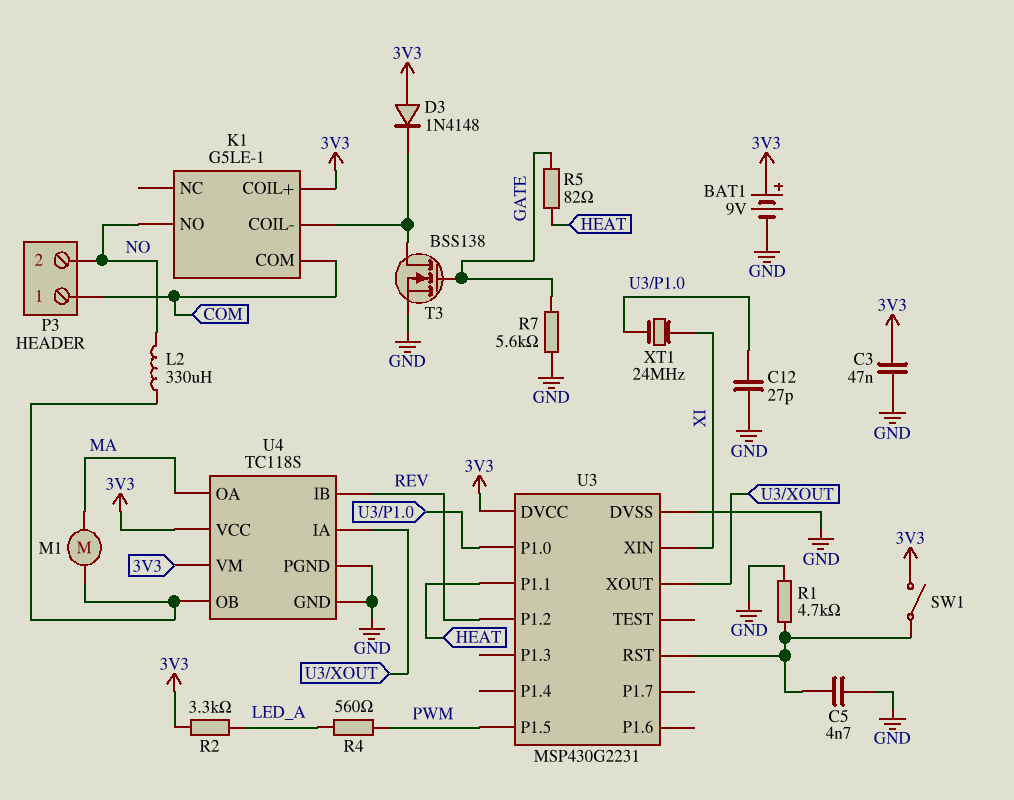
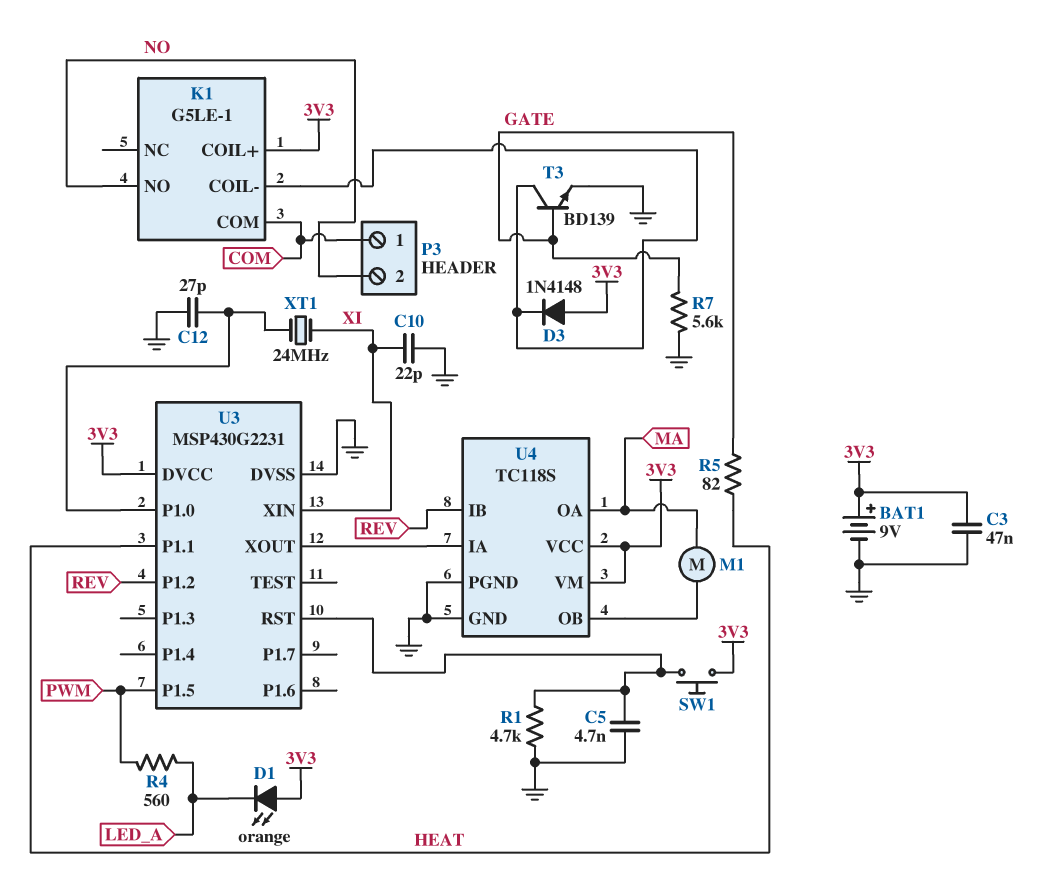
C10: none -> 22pF (GND, XI)
D1: none -> LED orange (A 3V3, K LED_A)
L2: 330uH (NO, U4/OB) -> none
R2: 3.3k (3V3, LED_A) -> none
SW1: switch (3V3, U3/RST) -> button (3V3, U3/RST)
T3: NMOS BSS138 (G GATE, D K1/COIL-, S GND) -> NPN BD139 (B GATE, C K1/COIL-, E GND)

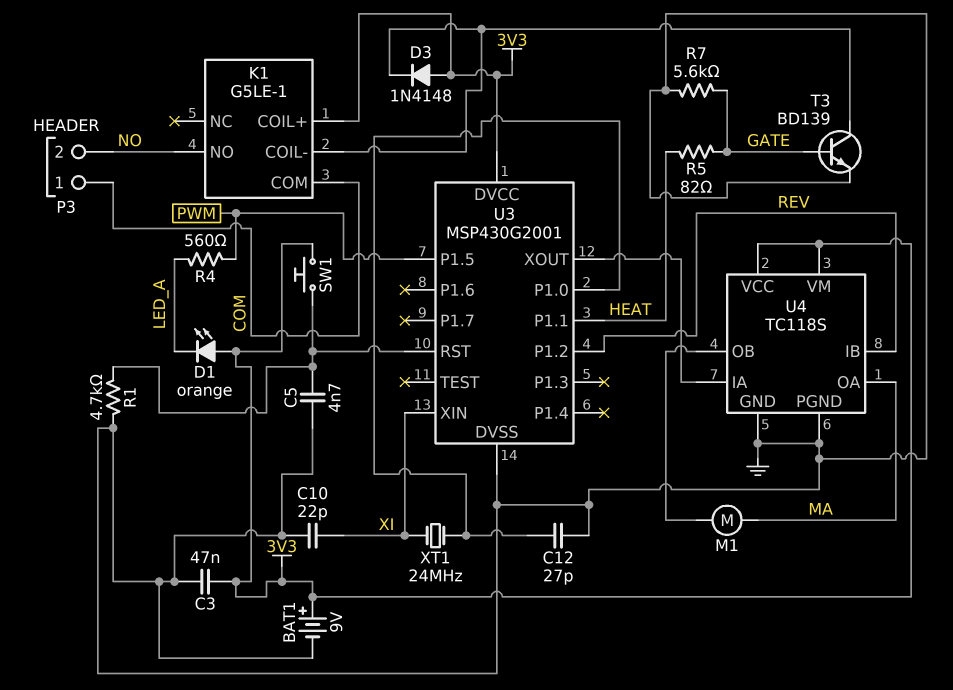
U3: MSP430G2231 -> MSP430G2001

